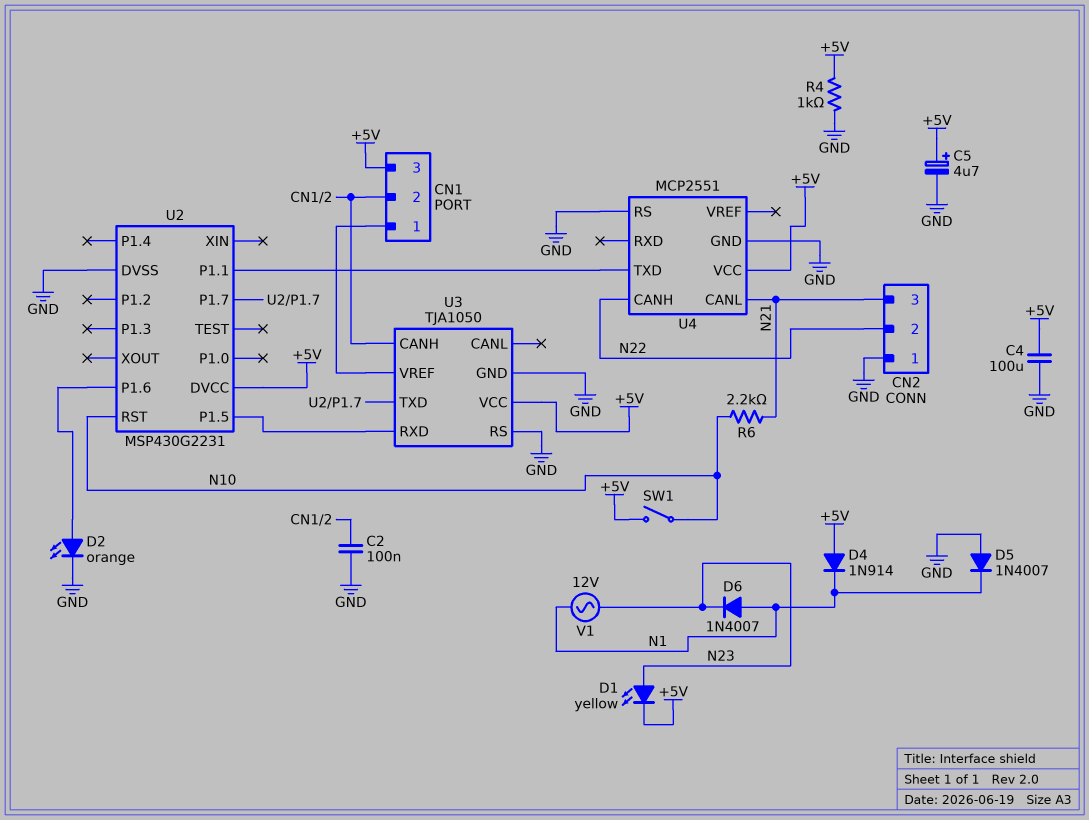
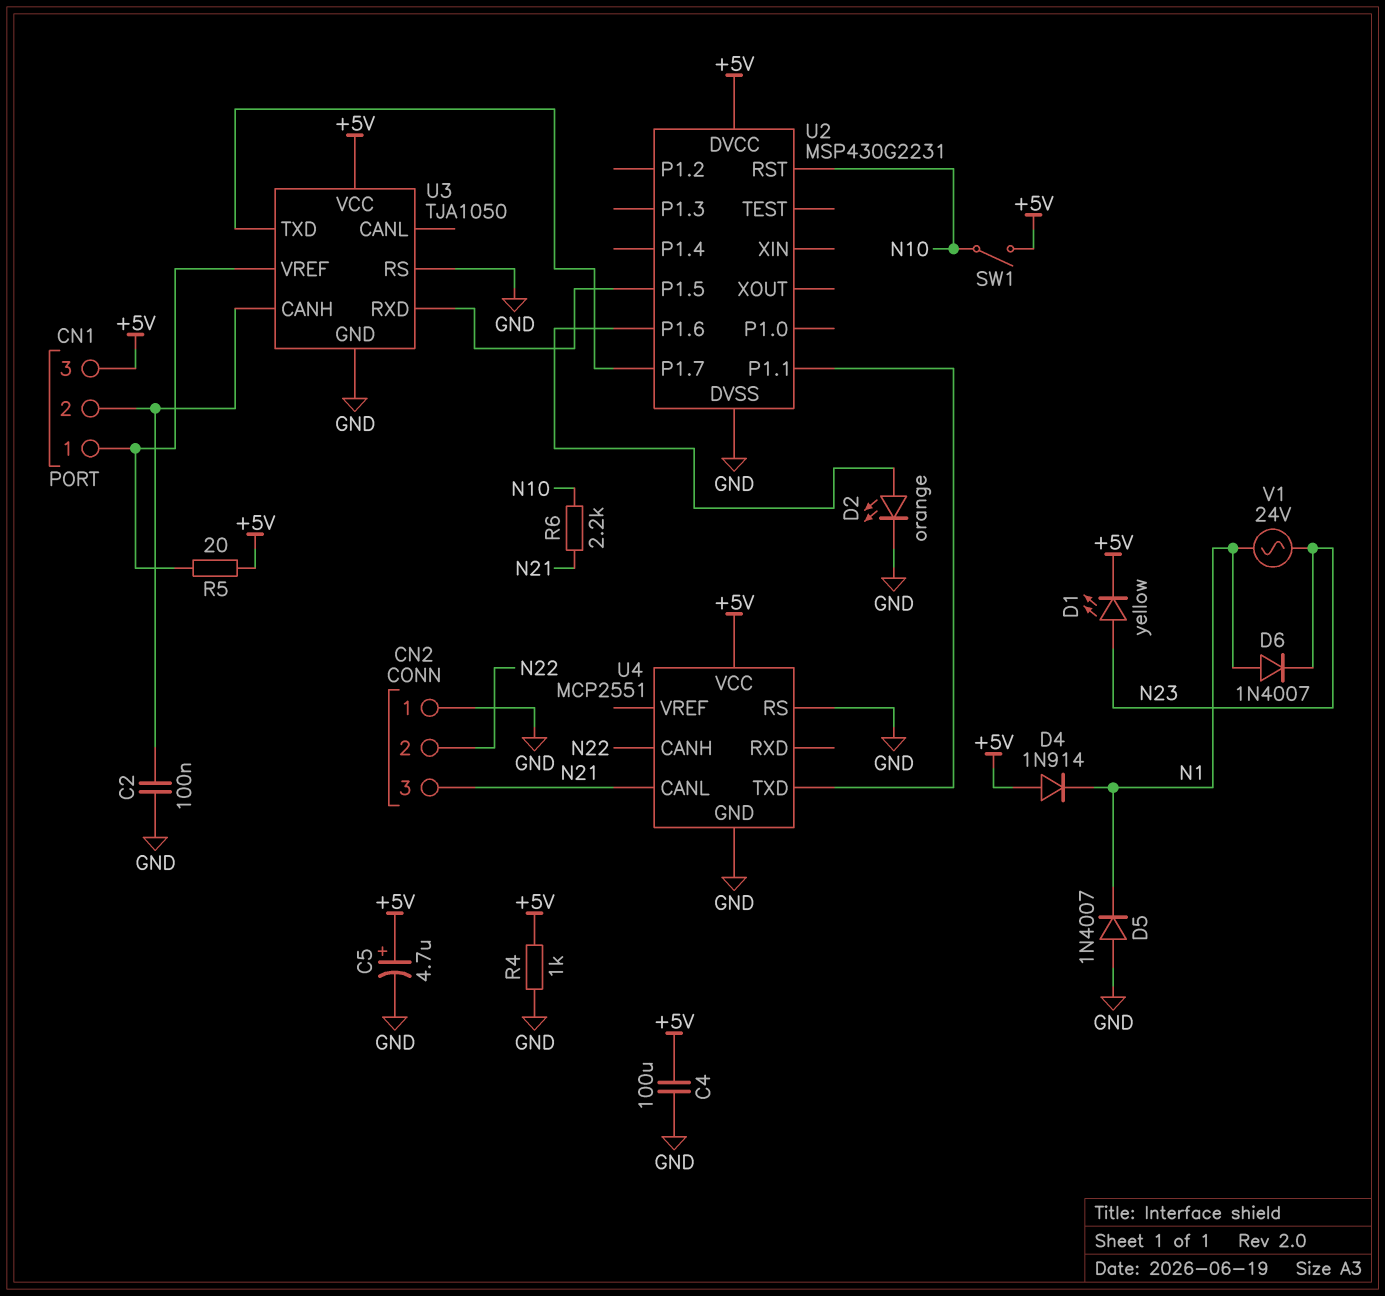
R5: none -> 20 (+5V, CN1/1)
V1: AC 12V (N1, N23) -> AC 24V (N1, N23)

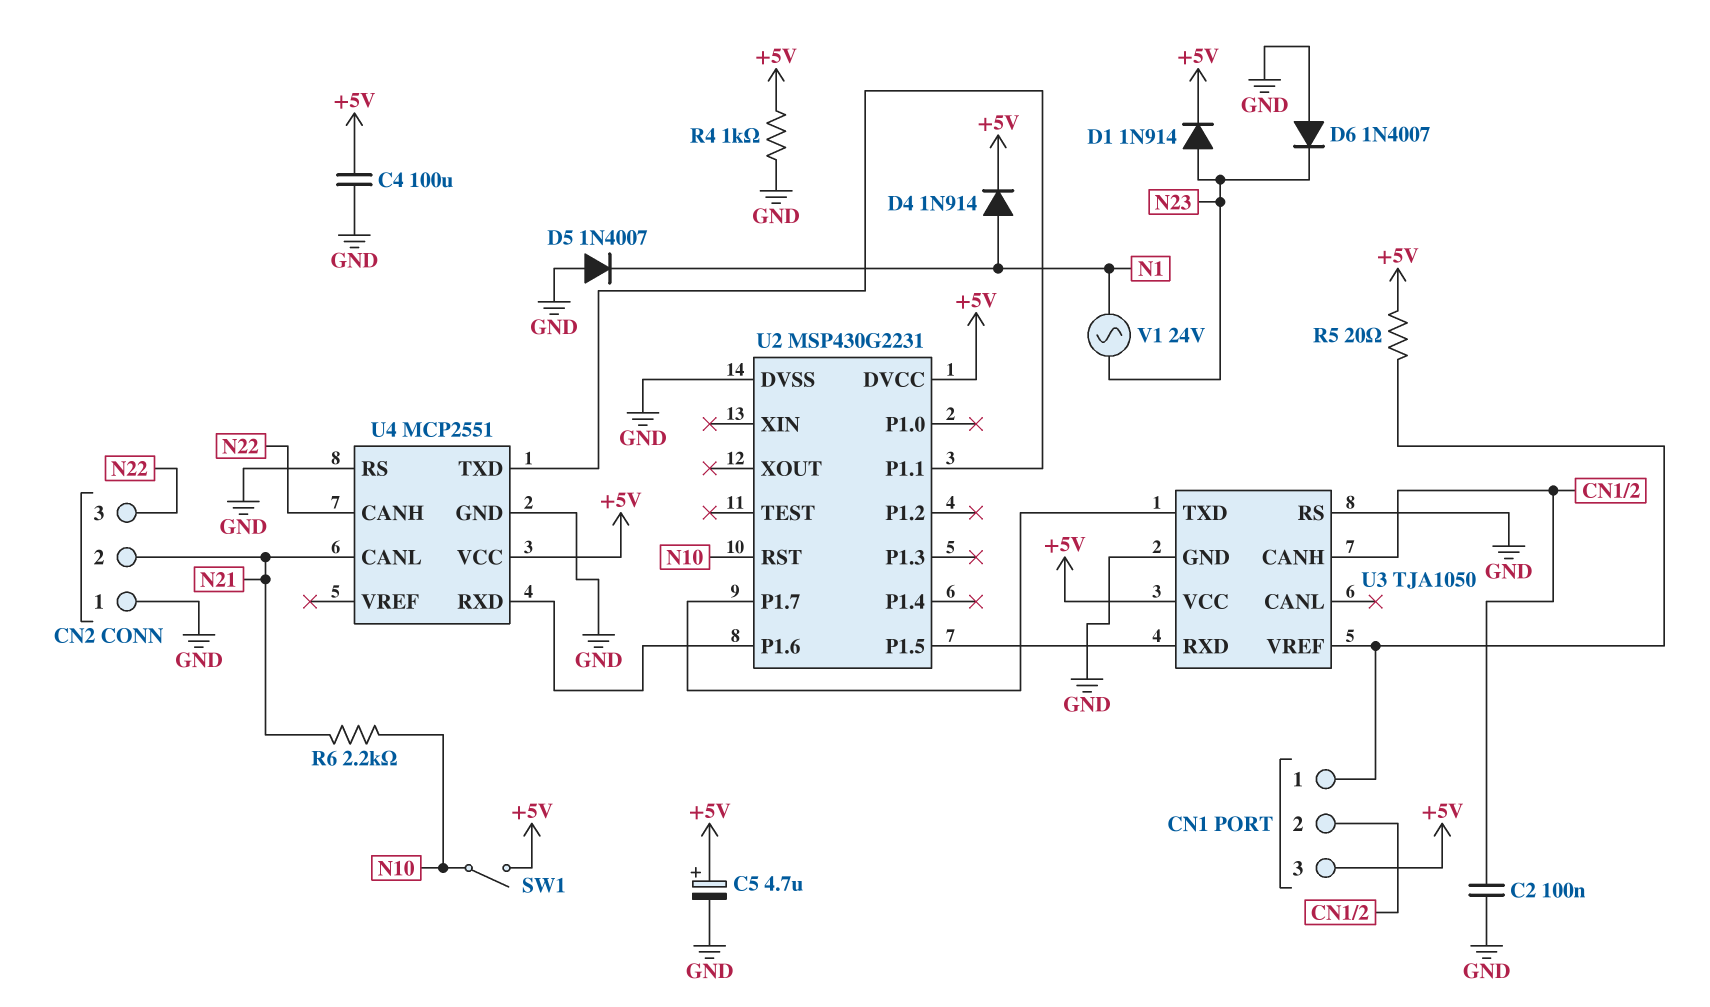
CN2 pin 2: N22 -> N21
CN2 pin 3: N21 -> N22
D1: LED yellow (A N23, K +5V) -> diode 1N914 (A N23, K +5V)
D2: LED orange (A U2/P1.6, K GND) -> none
D4: diode 1N914 (A +5V, K N1) -> diode 1N914 (A N1, K +5V)
D6: diode 1N4007 (A N1, K N23) -> diode 1N4007 (A GND, K N23)
U4 pin RXD: none -> U2/P1.6

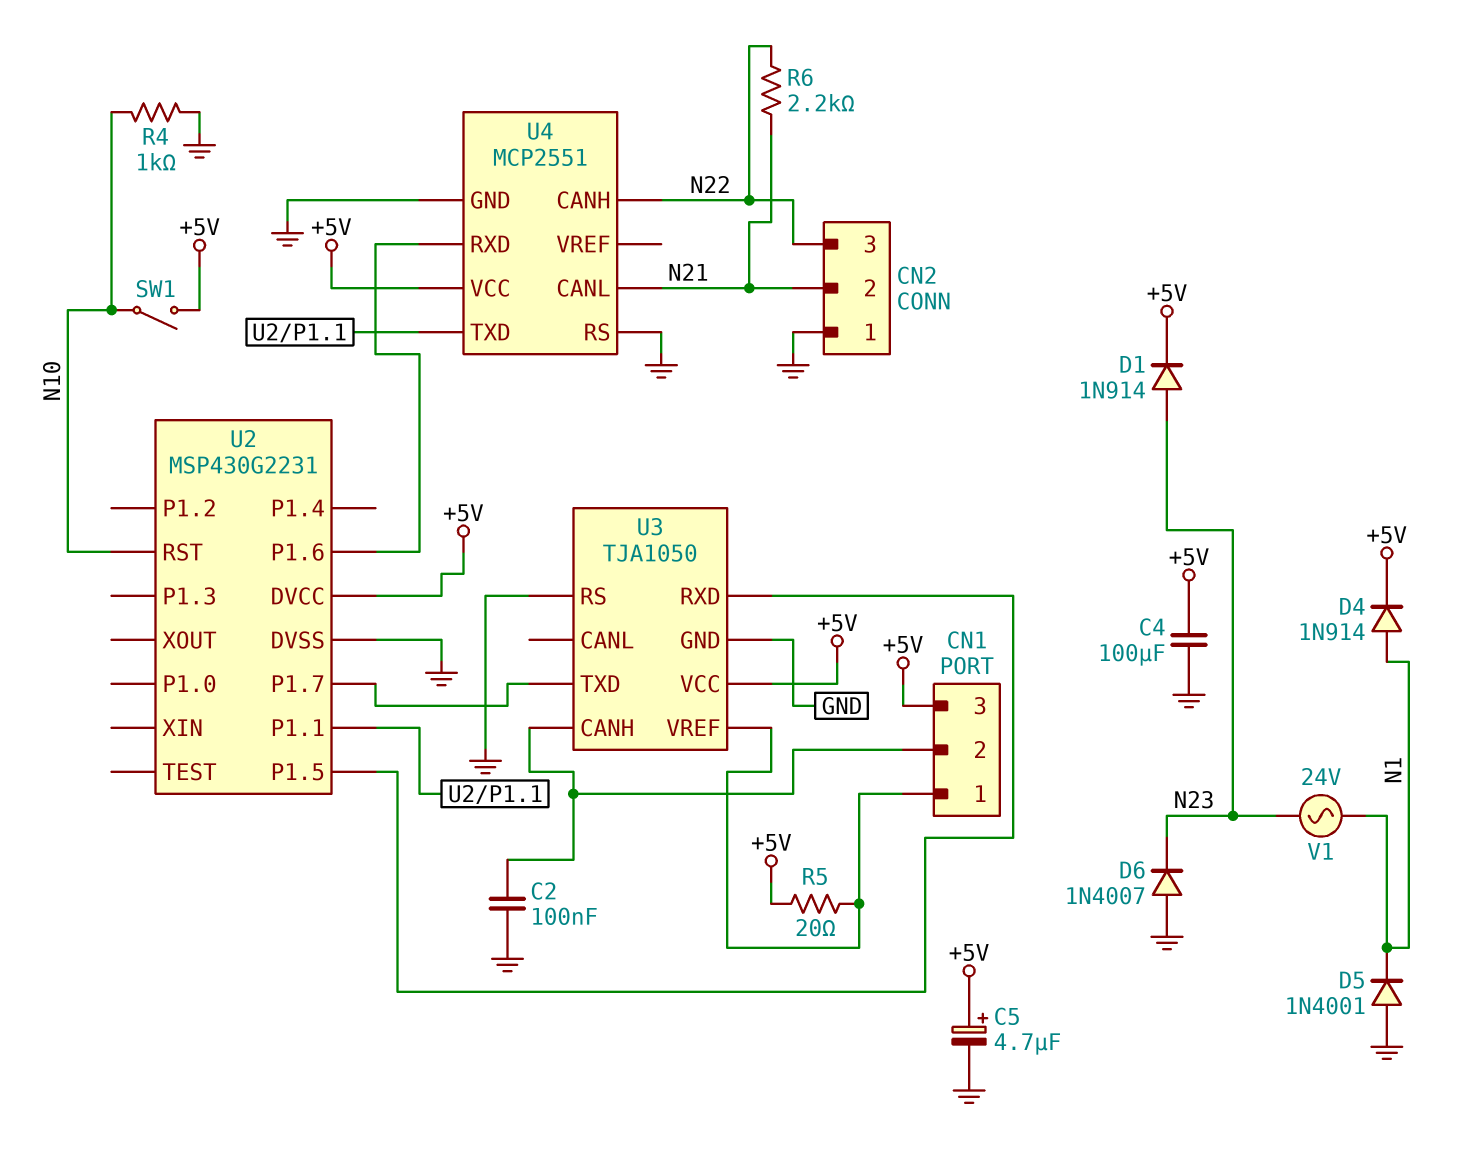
D5: diode 1N4007 (A GND, K N1) -> diode 1N4001 (A GND, K N1)
R4: 1k (+5V, GND) -> 1k (GND, N10)
R6: 2.2k (N10, N21) -> 2.2k (N21, N22)

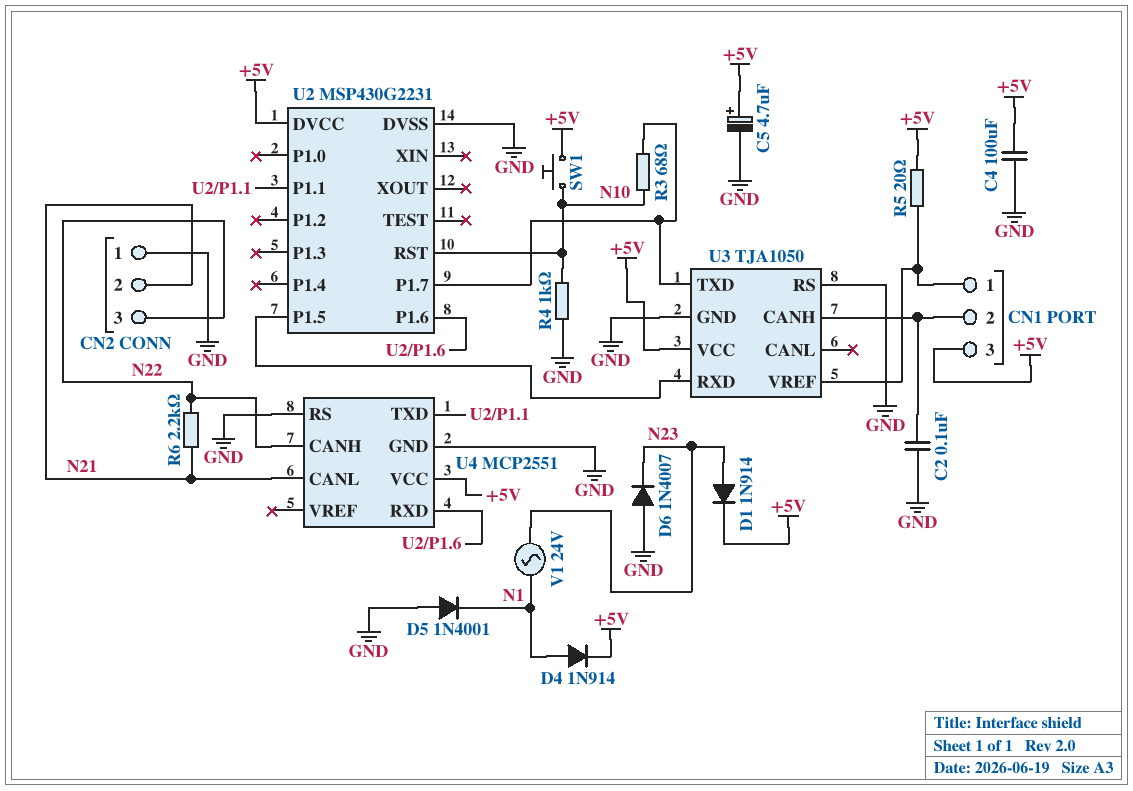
R3: none -> 68 (N10, U2/P1.7)
SW1: switch (+5V, N10) -> button (+5V, N10)

